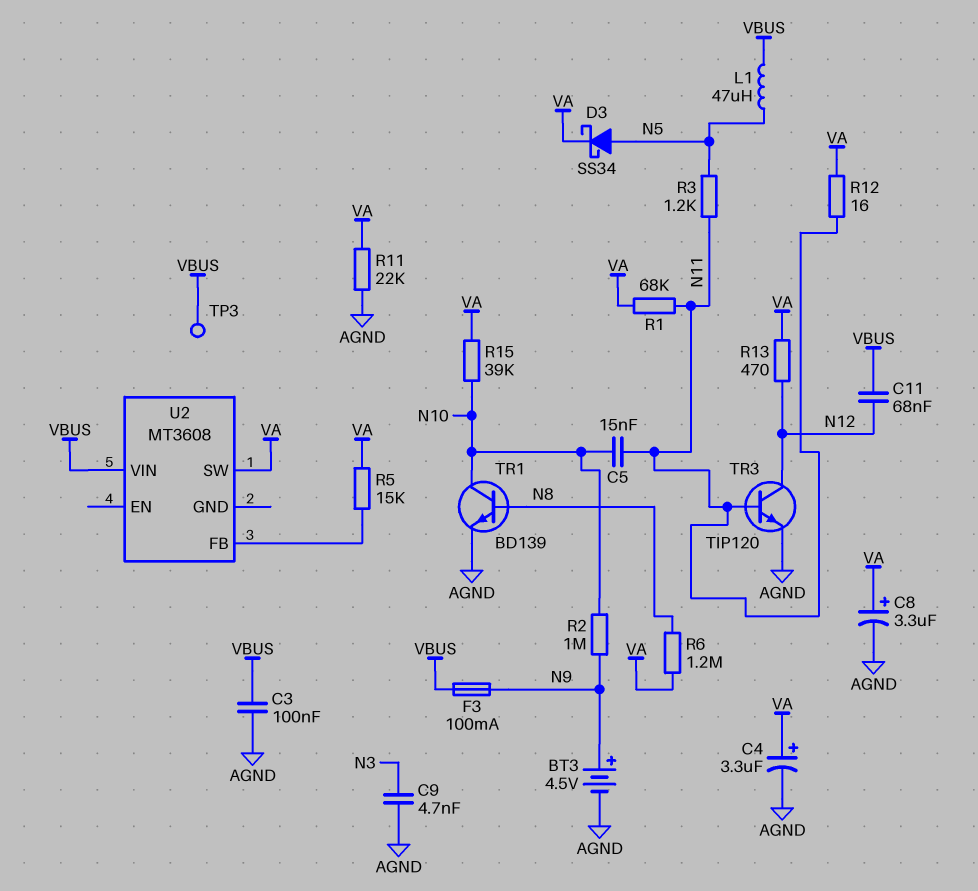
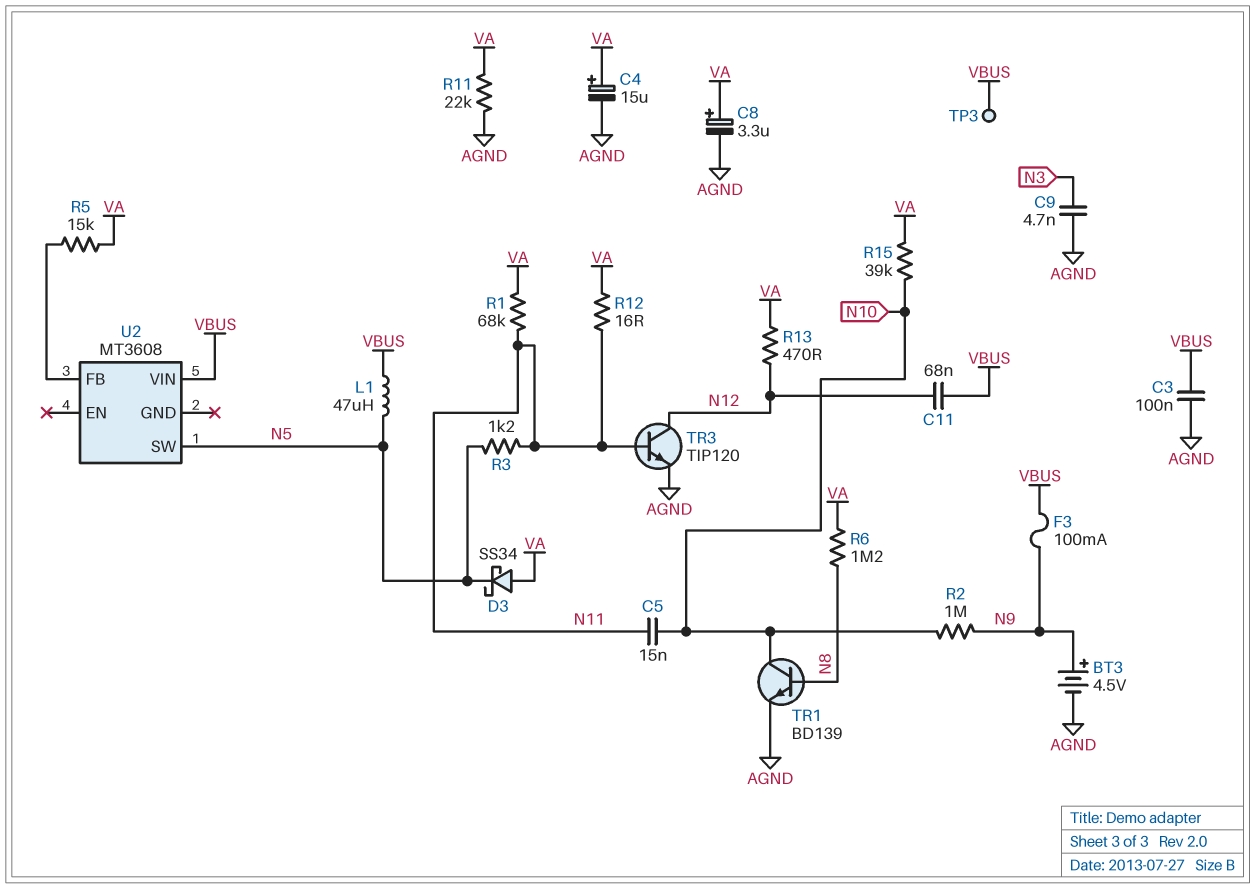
C4: 3.3uF (plus VA, minus AGND) -> 15uF (plus VA, minus AGND)
D3: schottky SS34 (A N5, K VA) -> schottky SS34 (A VA, K N5)
U2 pin SW: VA -> N5

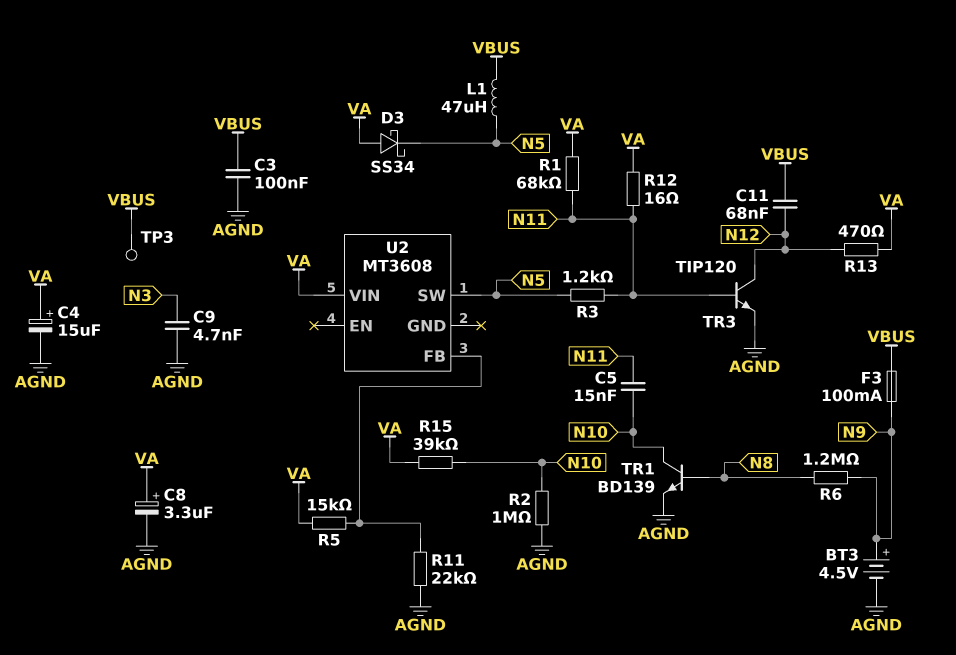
R2: 1M (N9, N10) -> 1M (AGND, N10)
R6: 1.2M (N8, VA) -> 1.2M (N8, N9)
R11: 22k (AGND, VA) -> 22k (AGND, U2/FB)
U2 pin VIN: VBUS -> VA

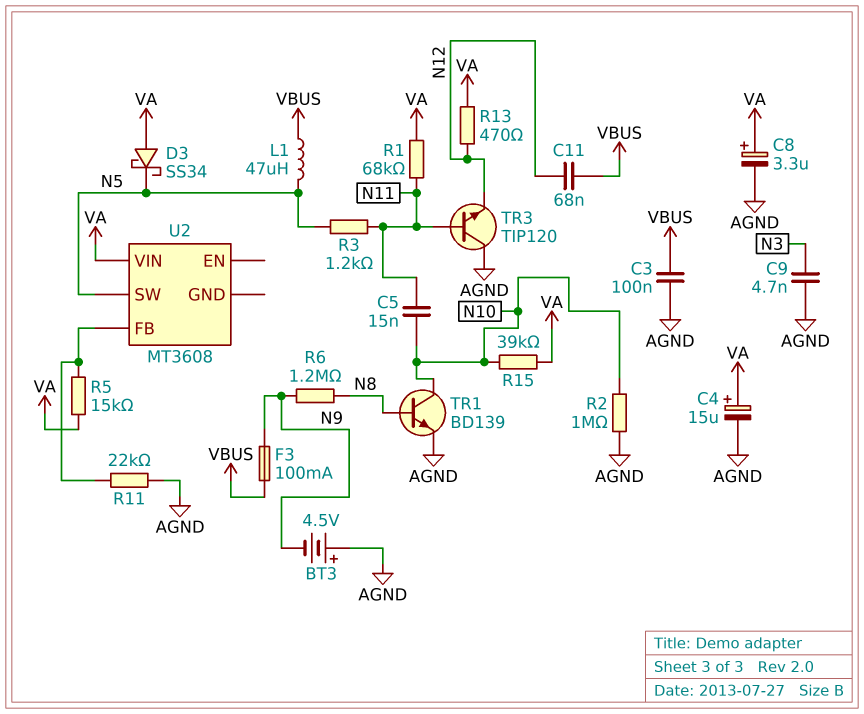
BT3: 4.5V (plus N9, minus AGND) -> 4.5V (plus AGND, minus N9)
R12: 16 (N11, VA) -> none
TP3: test point (VBUS) -> none
TR3: NPN TIP120 (B N11, C N12, E AGND) -> NPN TIP120 (B N11, C AGND, E N12)

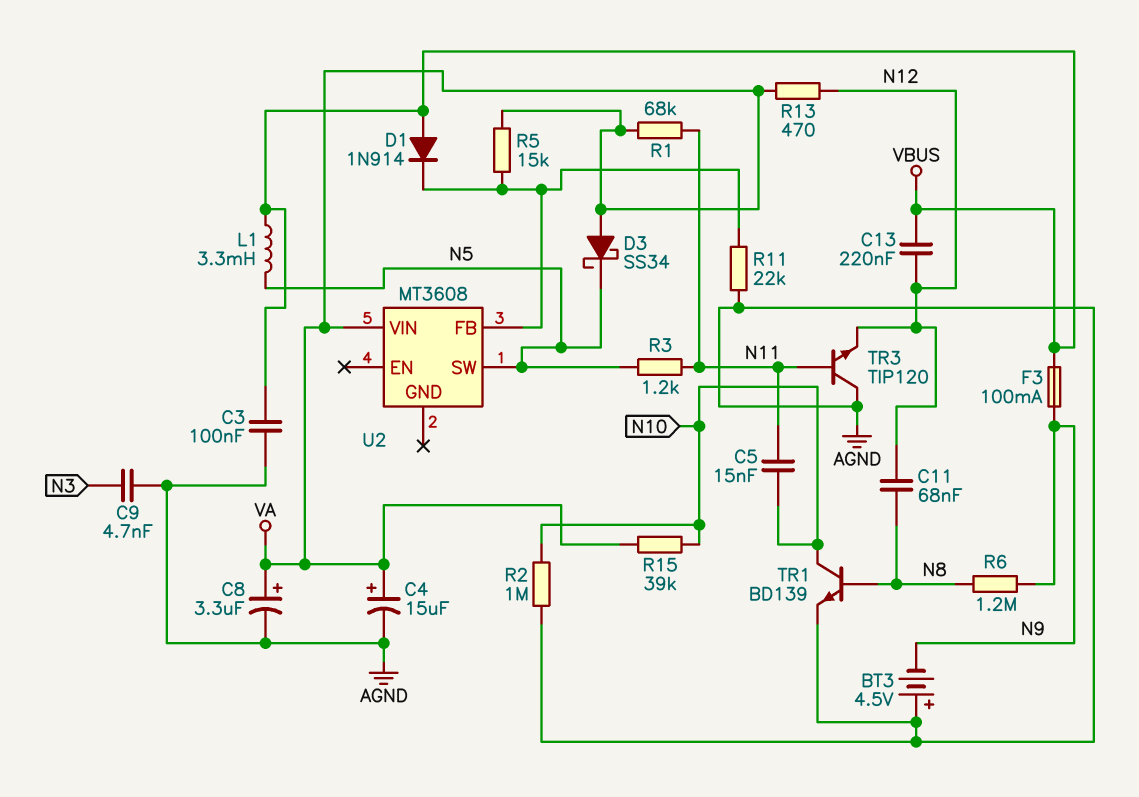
C11: 68nF (N12, VBUS) -> 68nF (N8, N12)
C13: none -> 220nF (N12, VBUS)
D1: none -> diode 1N914 (A VBUS, K U2/FB)
L1: 47uH (N5, VBUS) -> 3.3mH (N5, VBUS)

